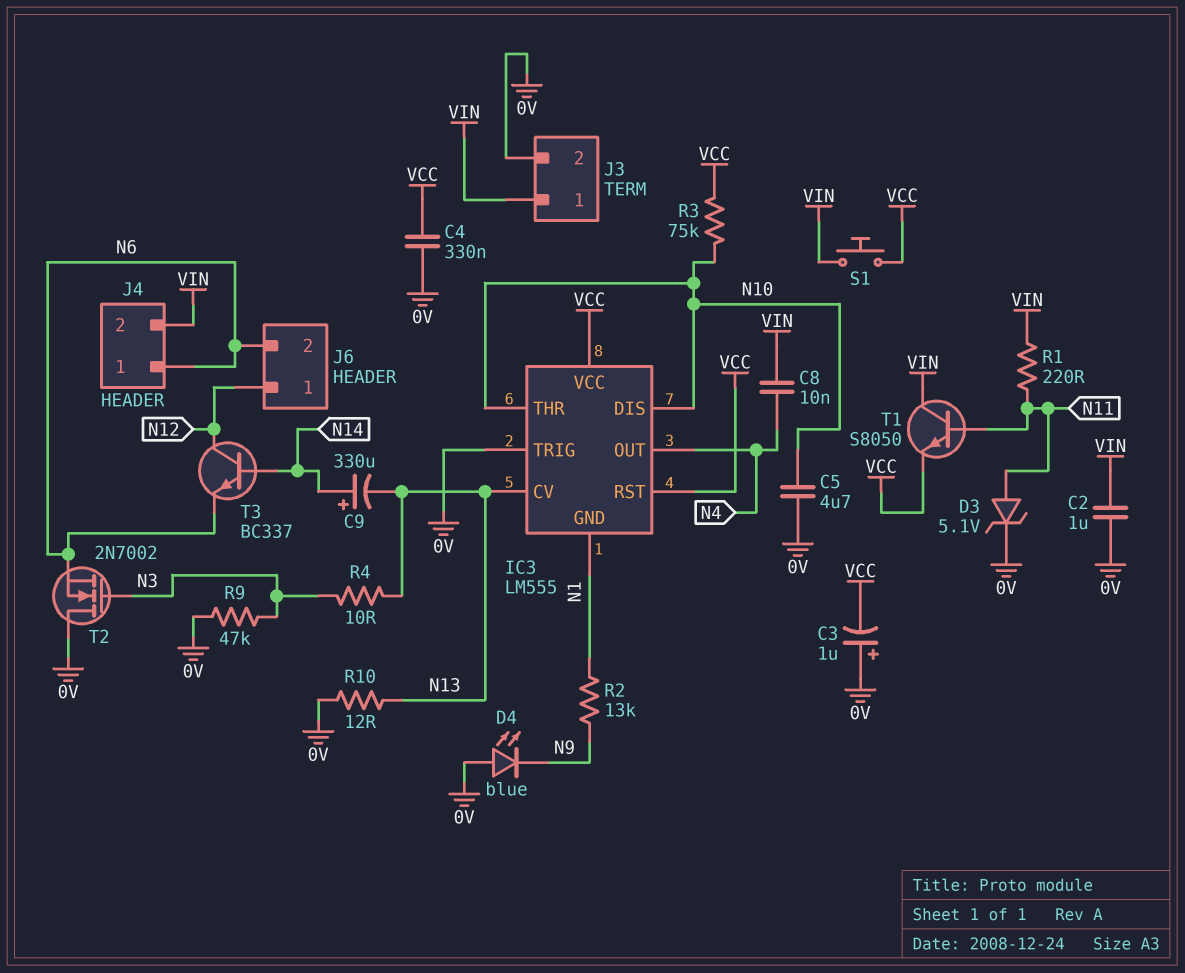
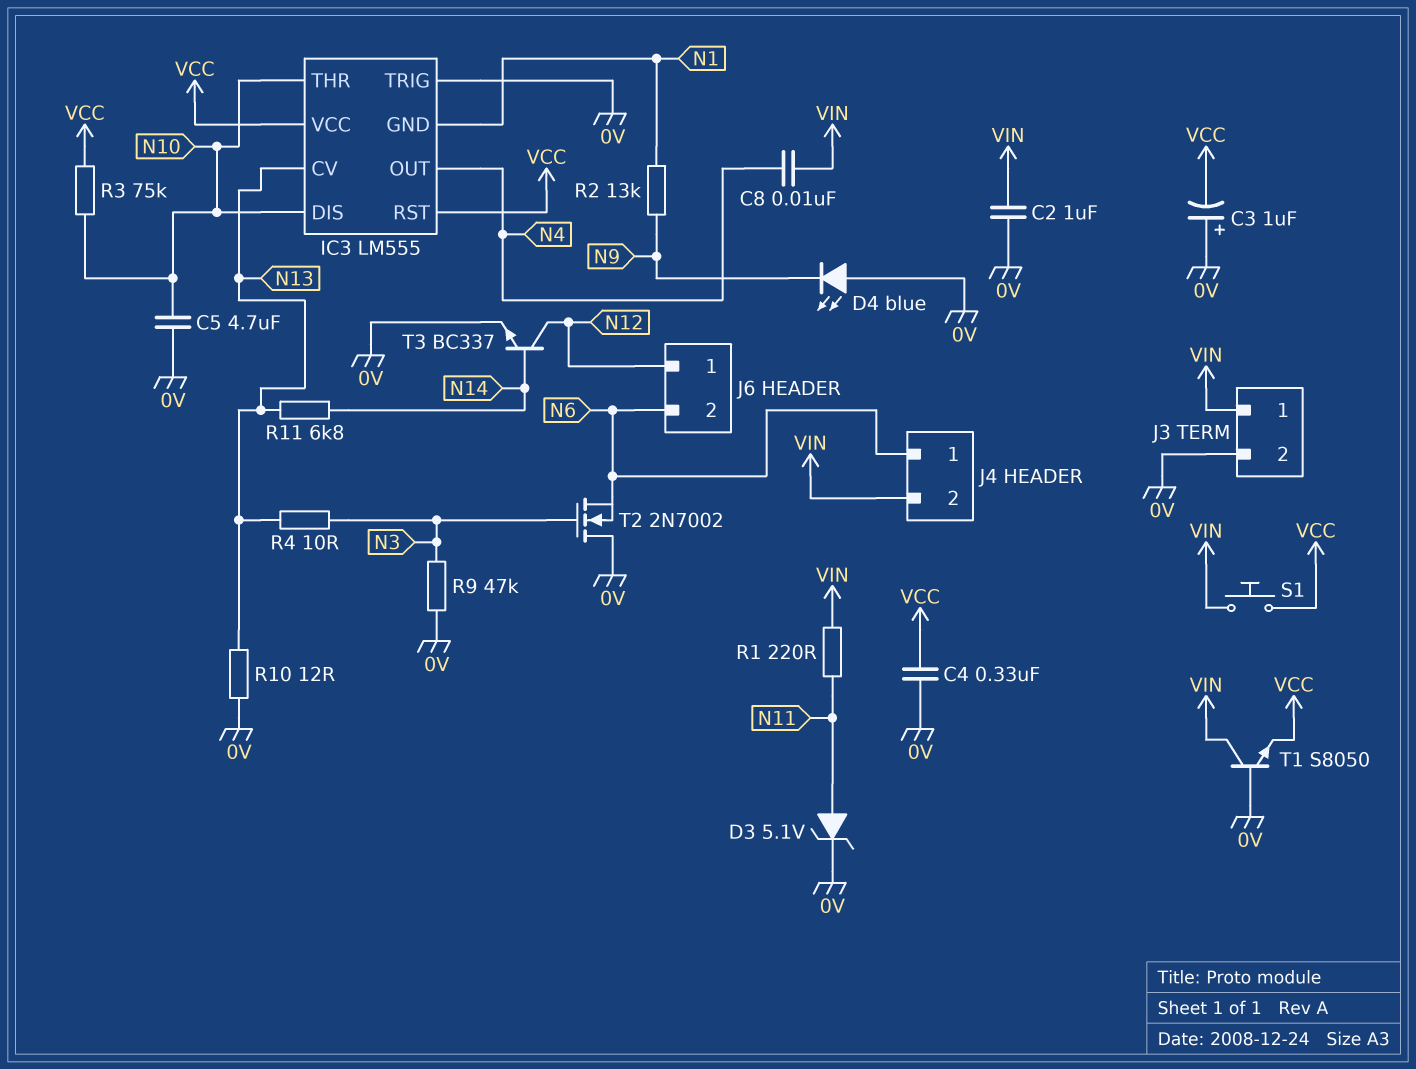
C9: 330uF (plus N14, minus N13) -> none
R11: none -> 6.8k (N13, N14)
T1: NPN S8050 (B N11, C VIN, E VCC) -> NPN S8050 (B 0V, C VIN, E VCC)
T3: NPN BC337 (B N14, C N12, E N6) -> NPN BC337 (B N14, C N12, E 0V)

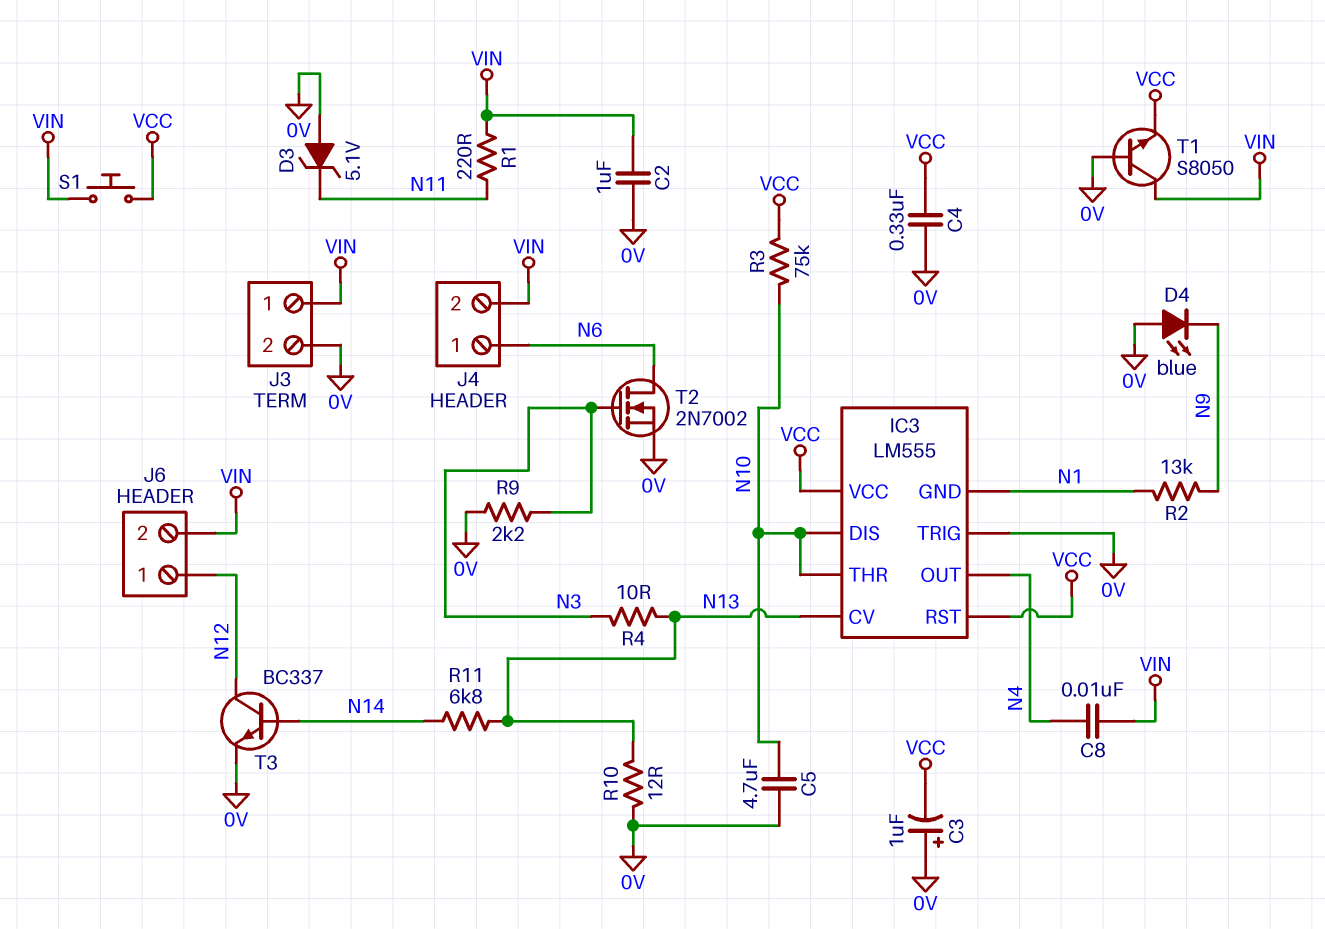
D3: zener 5.1V (A N11, K 0V) -> zener 5.1V (A 0V, K N11)
J6 pin 2: N6 -> VIN
R9: 47k (0V, N3) -> 2.2k (0V, N3)
T2: NMOS 2N7002 (G N3, D 0V, S N6) -> NMOS 2N7002 (G N3, D N6, S 0V)

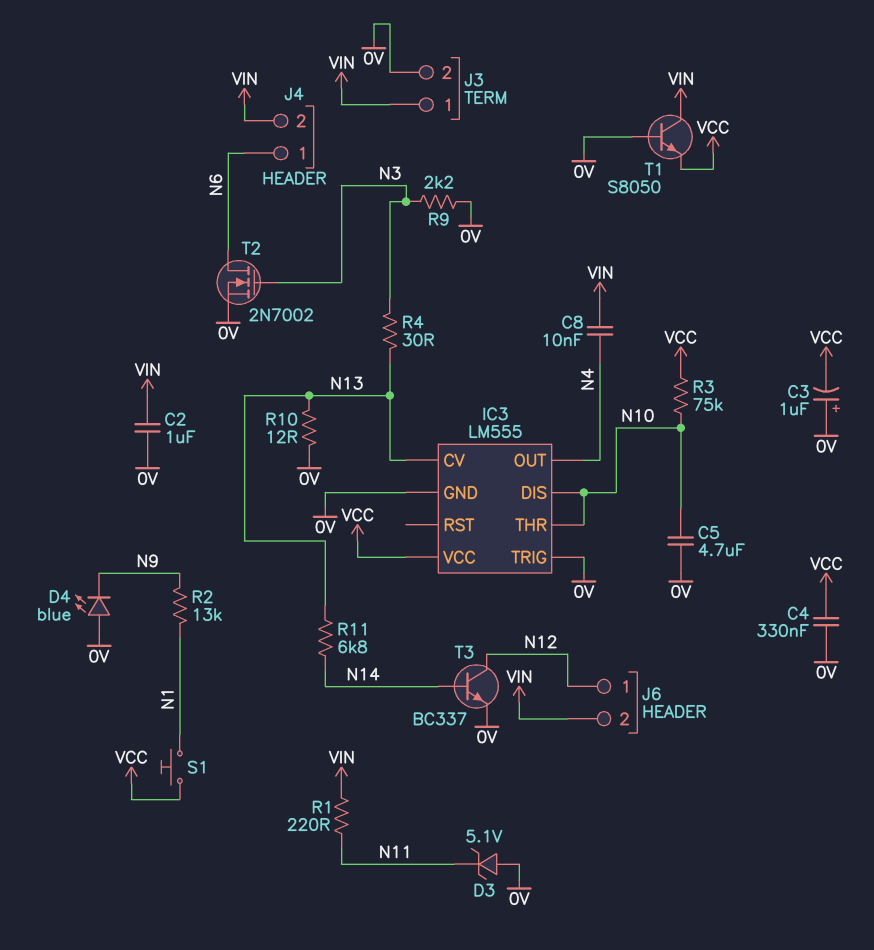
IC3 pin GND: N1 -> 0V
IC3 pin RST: VCC -> none
R4: 10 (N3, N13) -> 30 (N3, N13)
S1: button (VCC, VIN) -> button (N1, VCC)

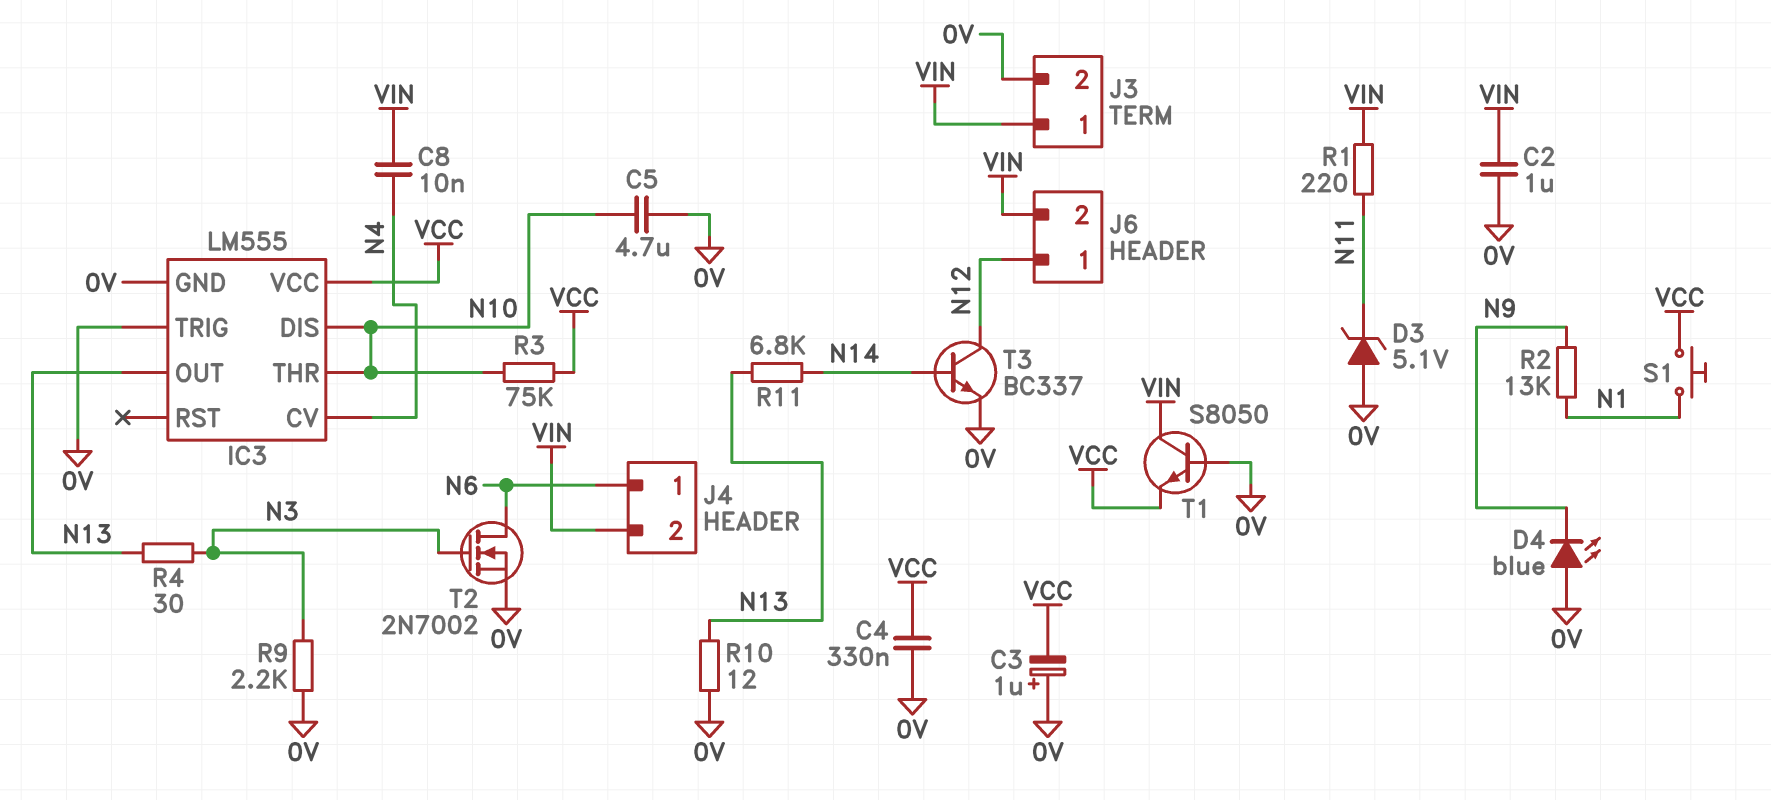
IC3 pin CV: N13 -> N4
IC3 pin OUT: N4 -> N13

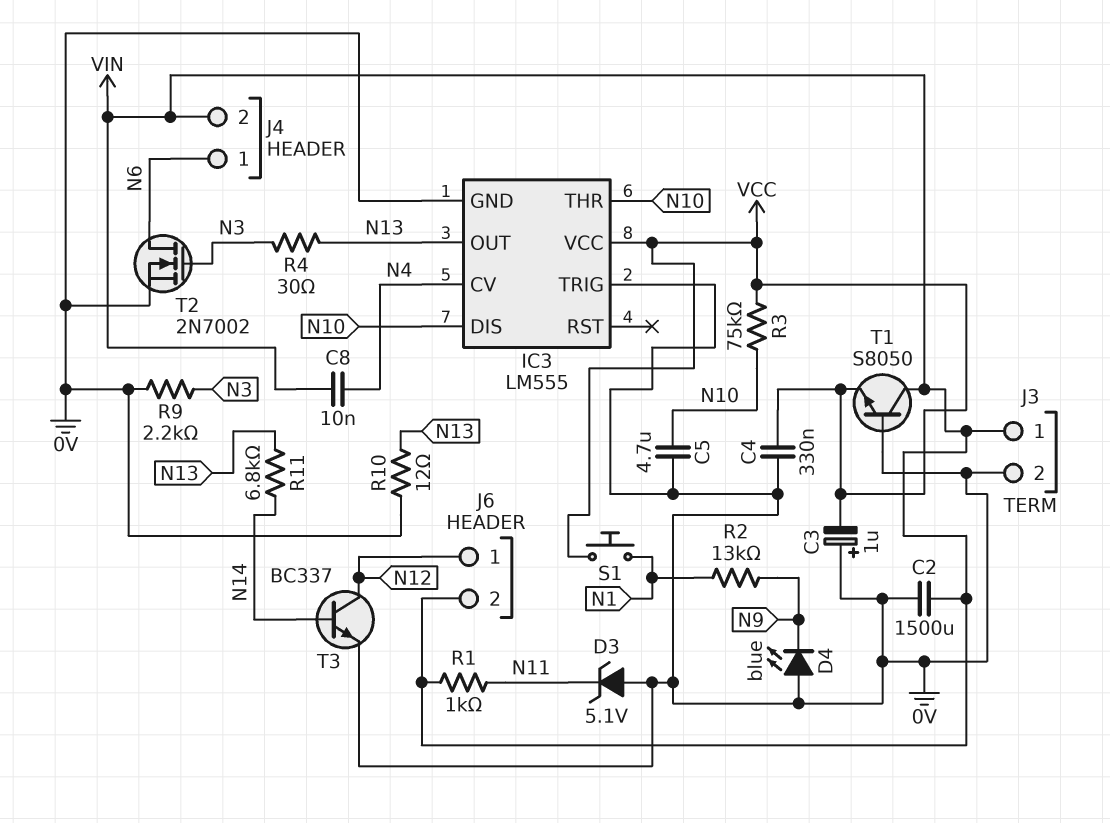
C2: 1uF (0V, VIN) -> 1500uF (0V, VIN)
R1: 220 (N11, VIN) -> 1k (N11, VIN)

